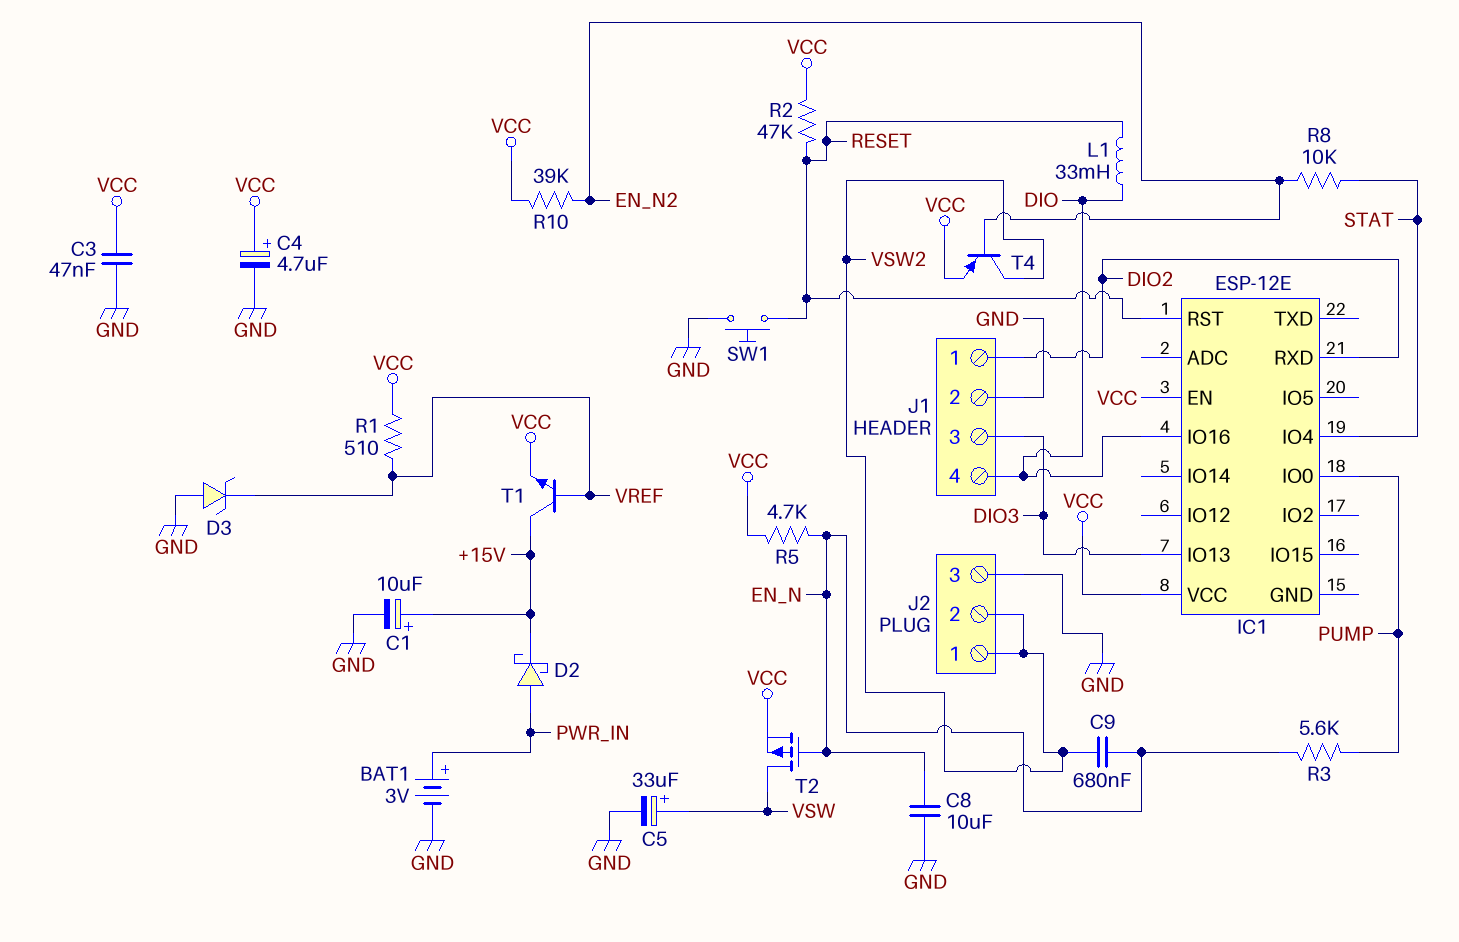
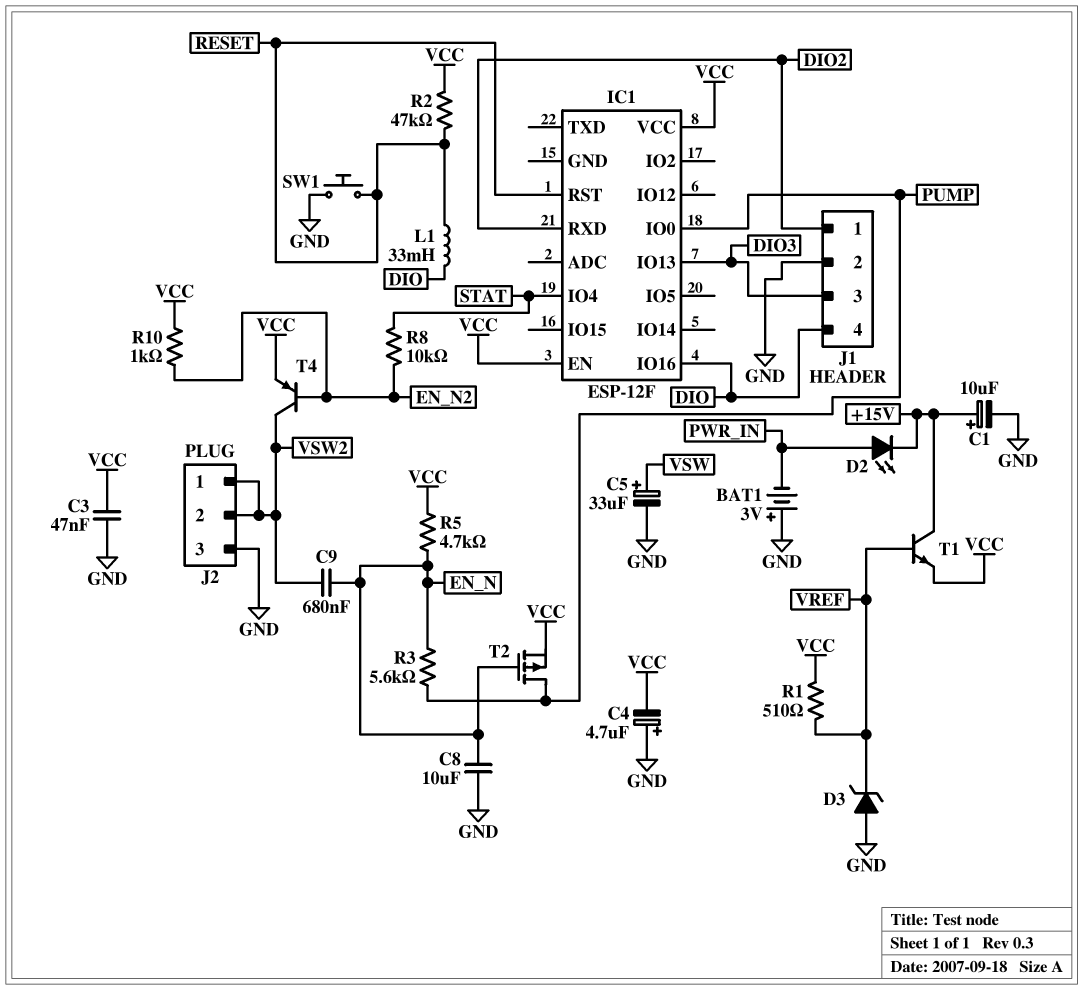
BAT1: 3V (plus PWR_IN, minus GND) -> 3V (plus GND, minus PWR_IN)
C4: 4.7uF (plus VCC, minus GND) -> 4.7uF (plus GND, minus VCC)
D2: schottky (A PWR_IN, K +15V) -> LED (A PWR_IN, K +15V)
IC1: ESP-12E -> ESP-12F
R10: 39k (EN_N2, VCC) -> 1k (EN_N2, VCC)
T2: PMOS (G EN_N, D VSW, S VCC) -> PMOS (G EN_N, D PUMP, S VCC)

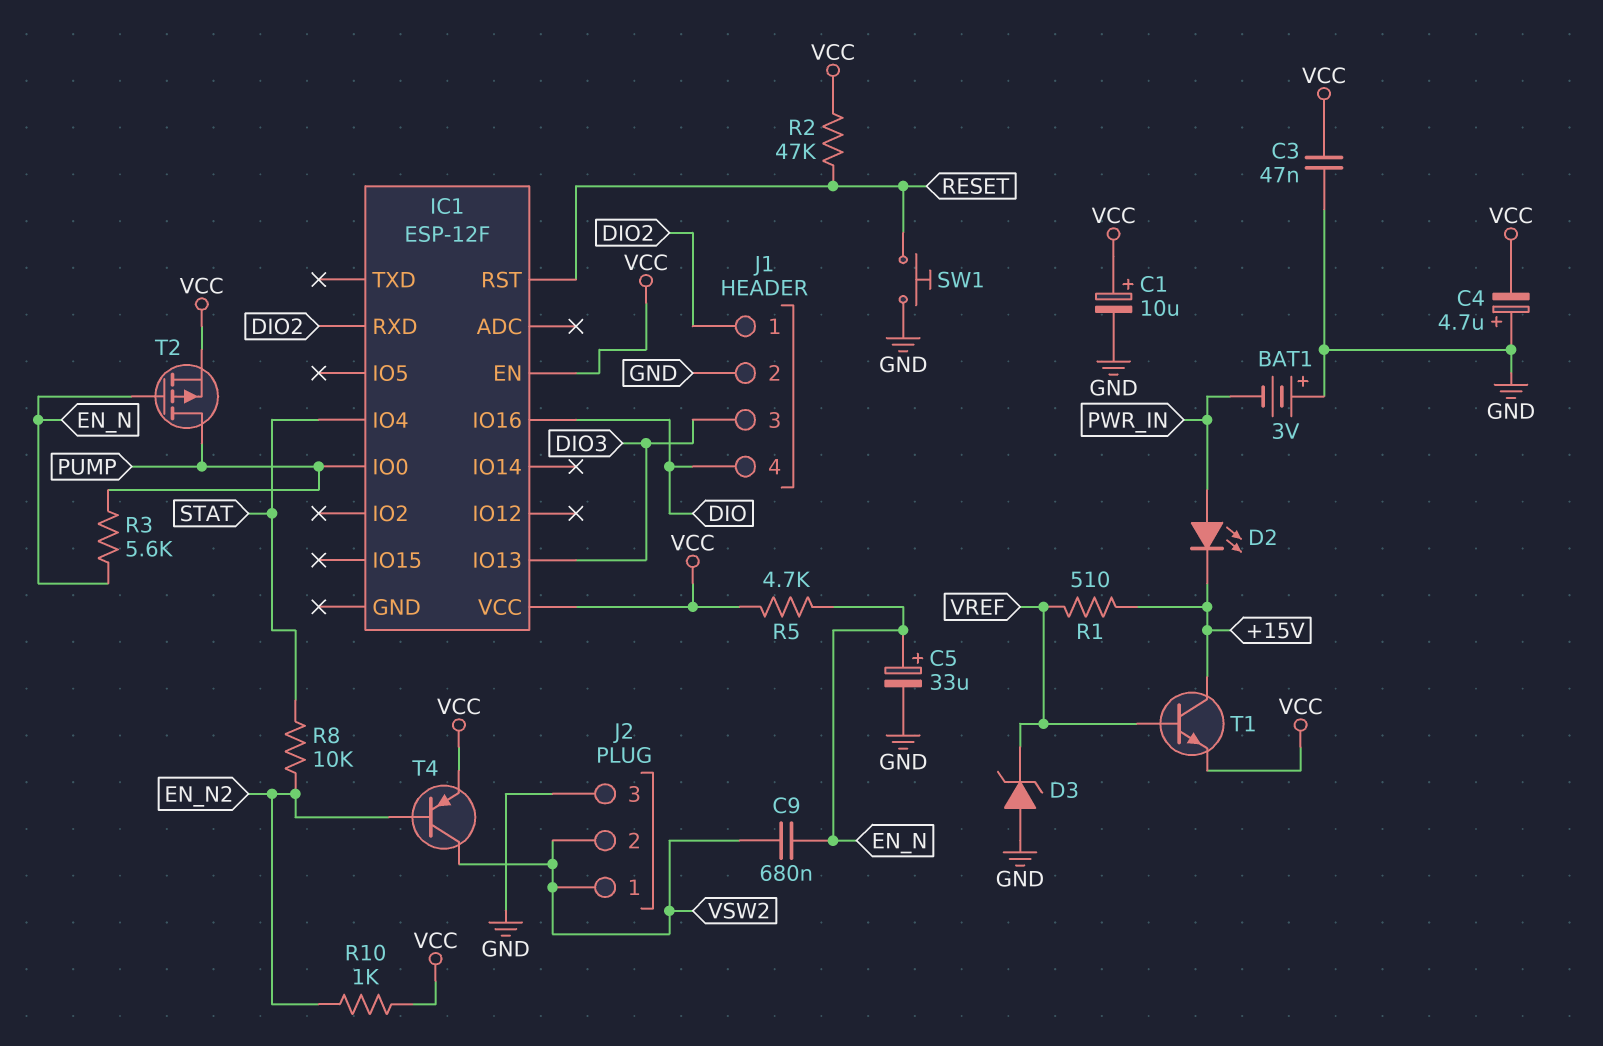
C1: 10uF (plus +15V, minus GND) -> 10uF (plus VCC, minus GND)
C5: 33uF (plus VSW, minus GND) -> 33uF (plus EN_N, minus GND)
C8: 10uF (EN_N, GND) -> none
L1: 33mH (DIO, RESET) -> none
R1: 510 (VCC, VREF) -> 510 (+15V, VREF)

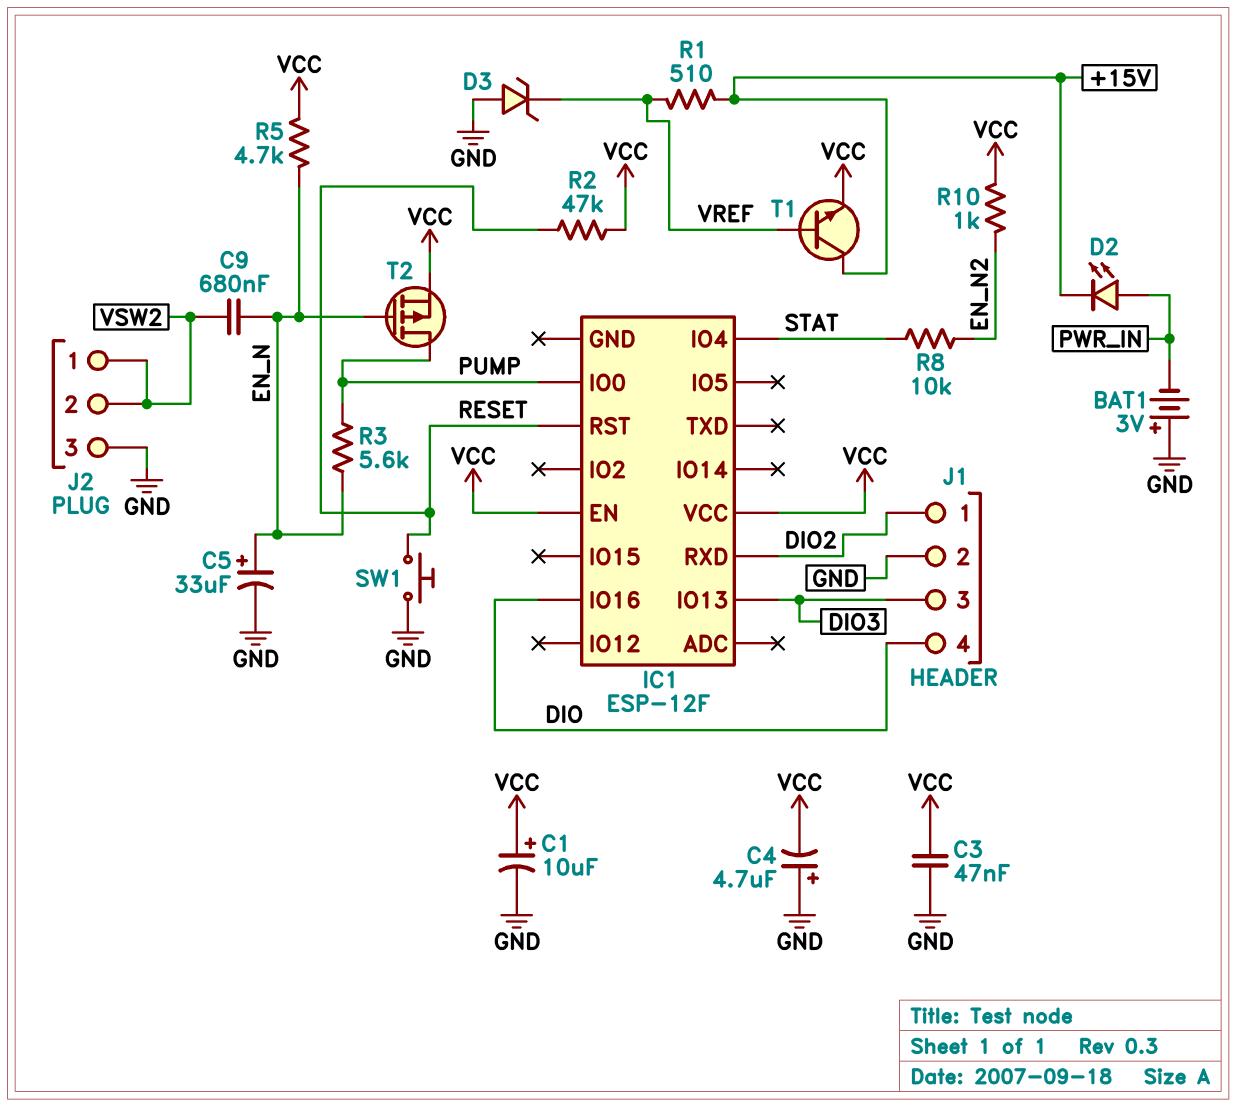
T4: PNP (B EN_N2, C VSW2, E VCC) -> none

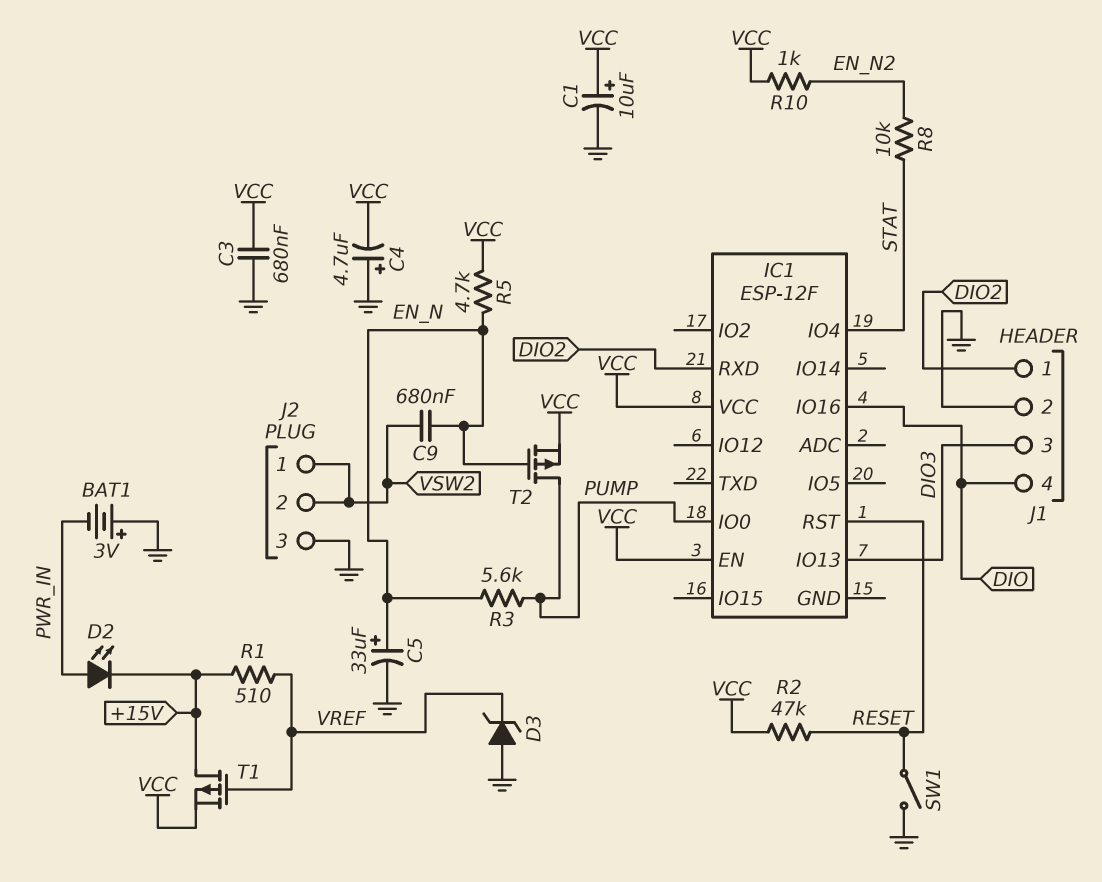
C3: 47nF (GND, VCC) -> 680nF (GND, VCC)
SW1: button (GND, RESET) -> switch (GND, RESET)
T1: NPN (B VREF, C +15V, E VCC) -> PMOS (G VREF, D +15V, S VCC)

